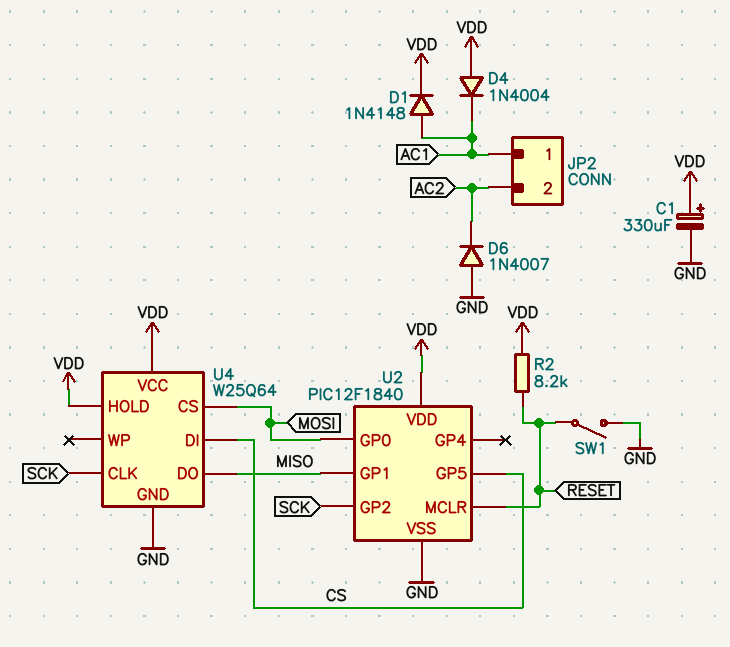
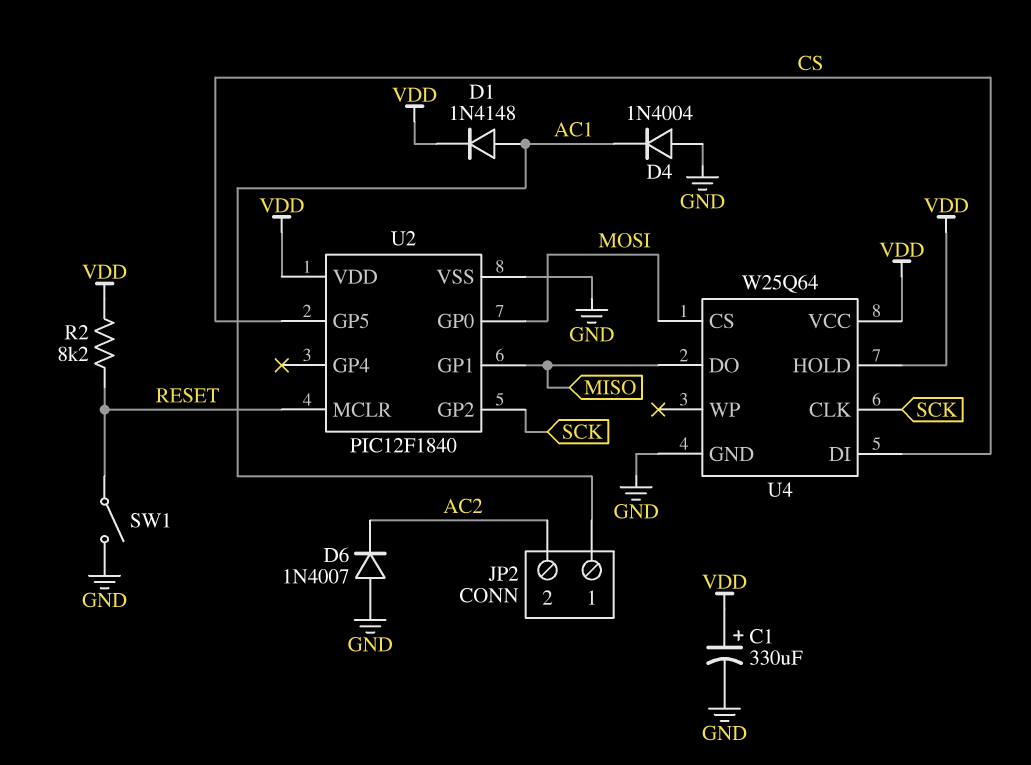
D4: diode 1N4004 (A VDD, K AC1) -> diode 1N4004 (A GND, K AC1)

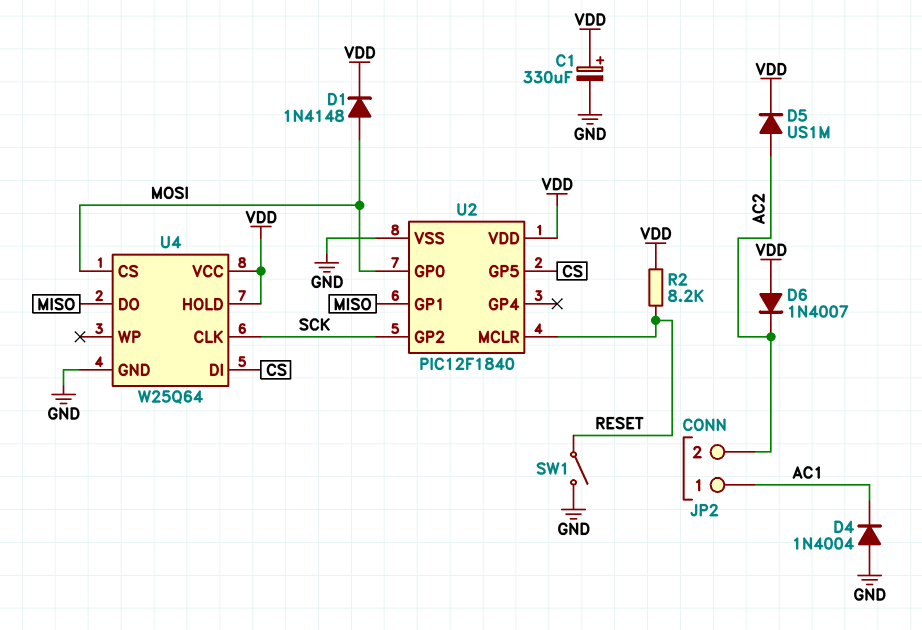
D1: diode 1N4148 (A AC1, K VDD) -> diode 1N4148 (A MOSI, K VDD)
D5: none -> diode US1M (A AC2, K VDD)
D6: diode 1N4007 (A GND, K AC2) -> diode 1N4007 (A VDD, K AC2)

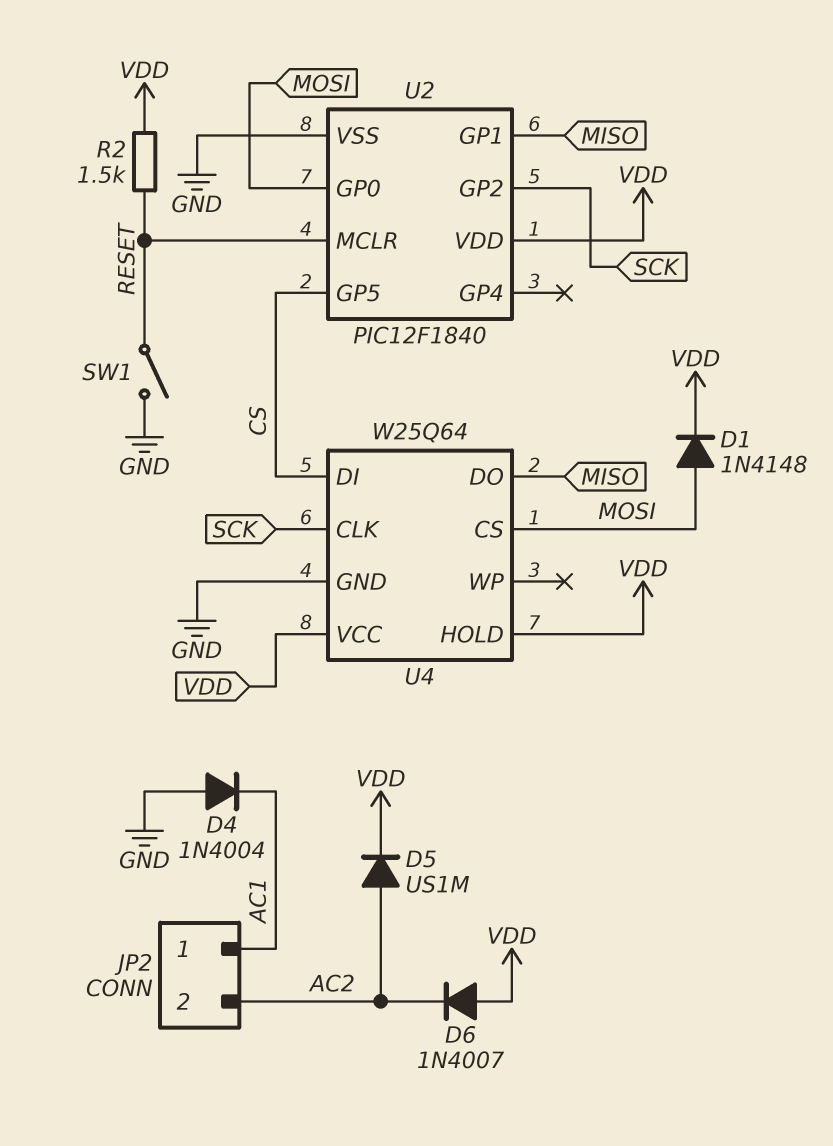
C1: 330uF (plus VDD, minus GND) -> none
R2: 8.2k (RESET, VDD) -> 1.5k (RESET, VDD)

